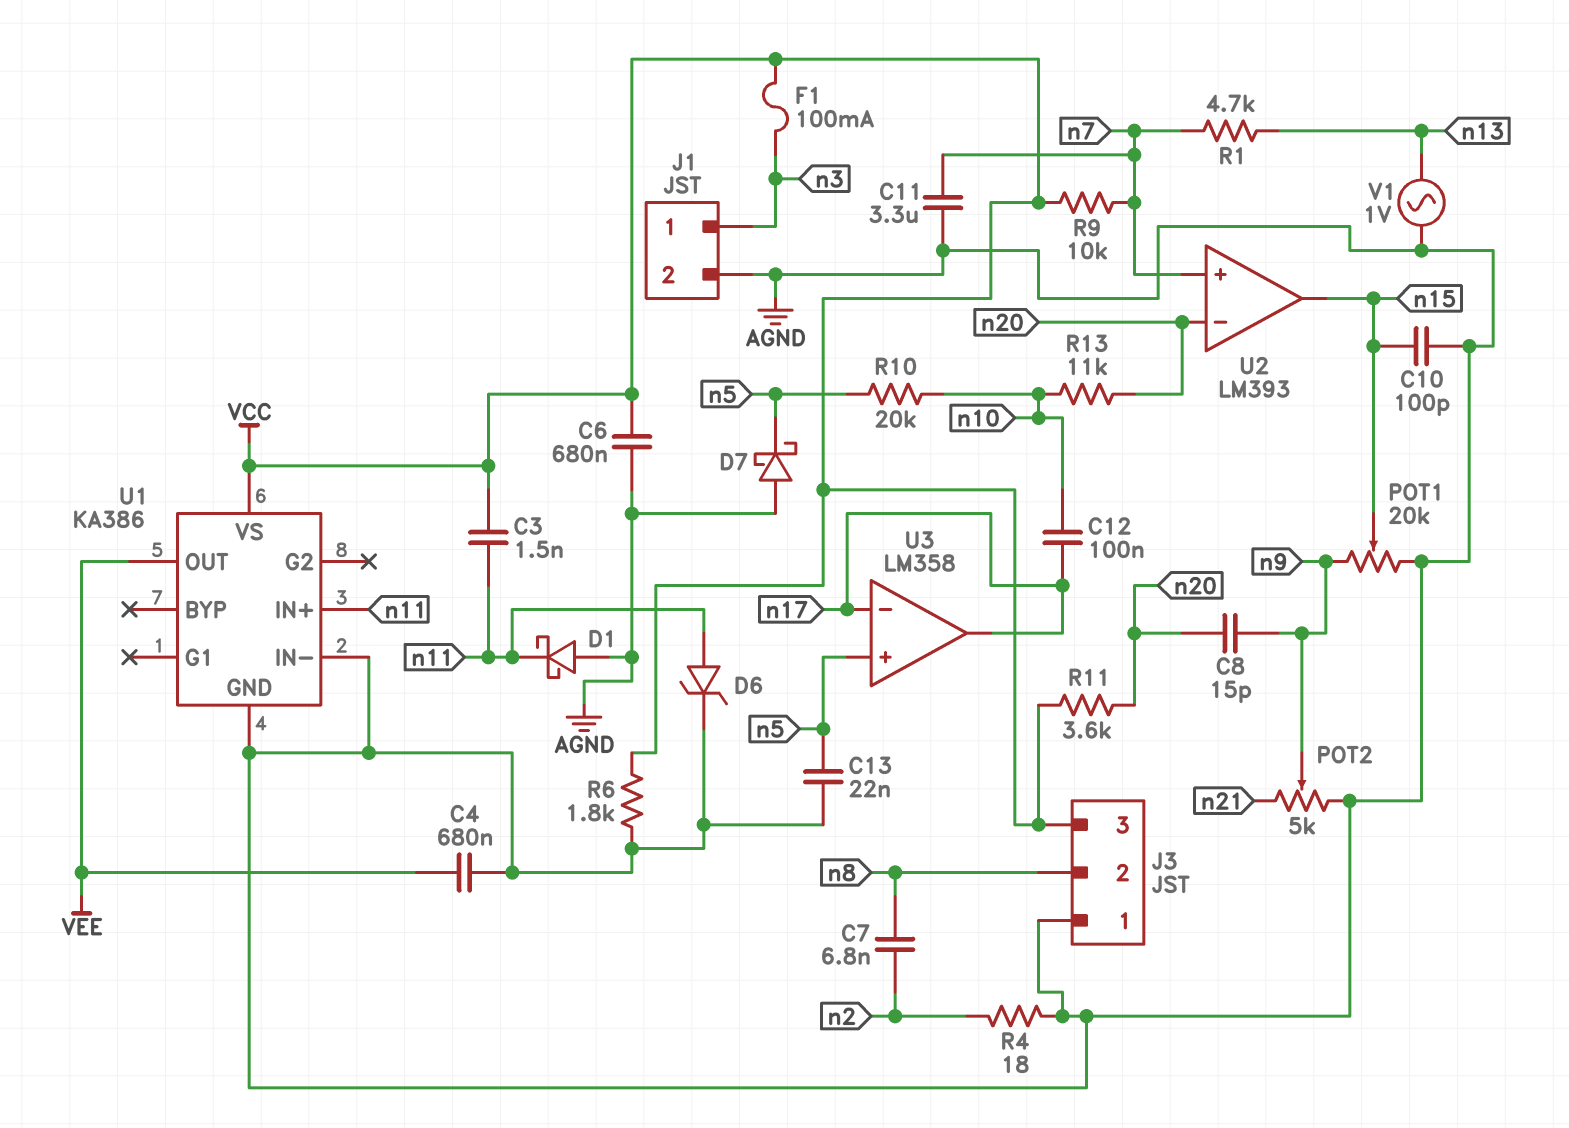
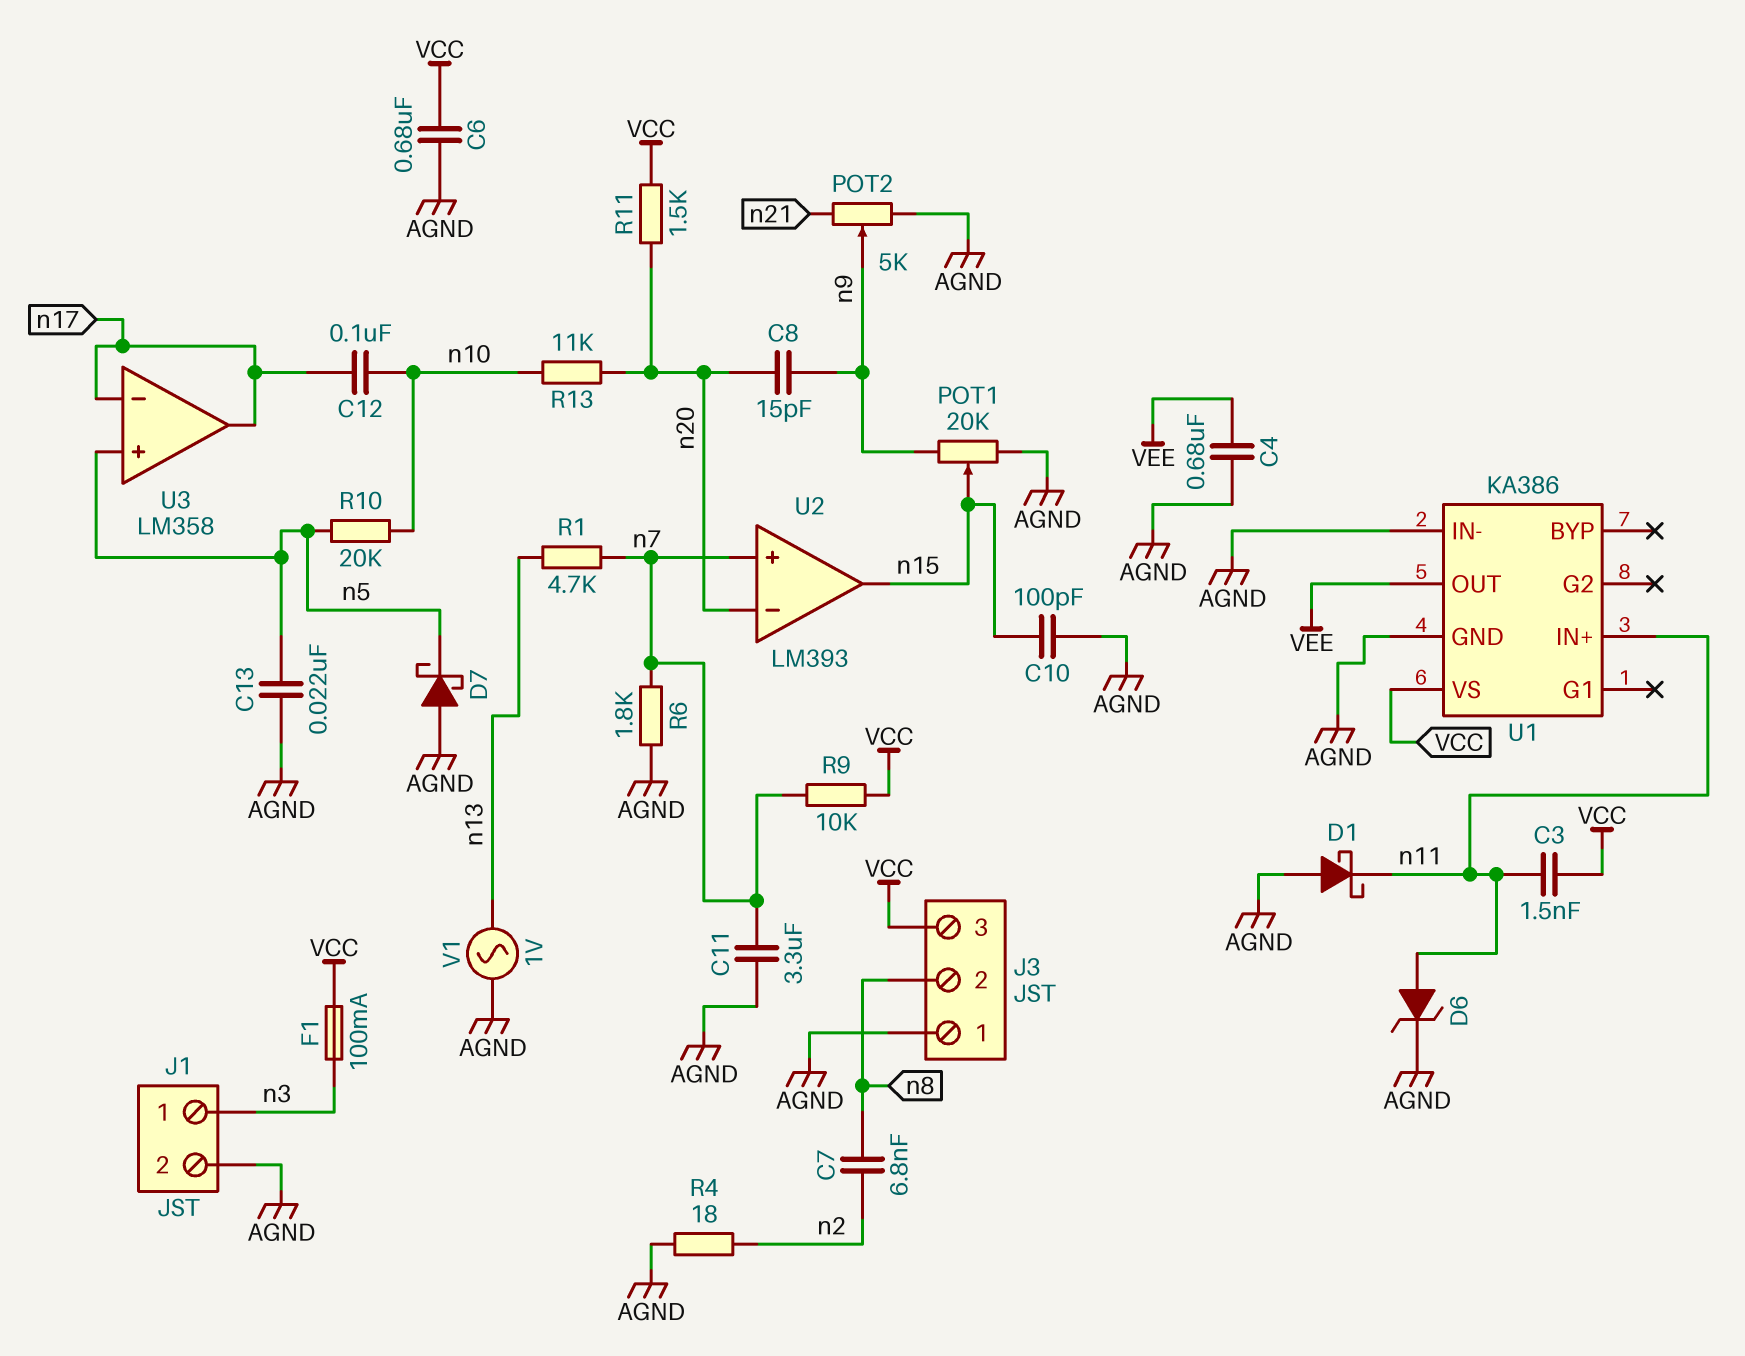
R6: 1.8k (AGND, VCC) -> 1.8k (AGND, n7)
R11: 3.6k (VCC, n20) -> 1.5k (VCC, n20)

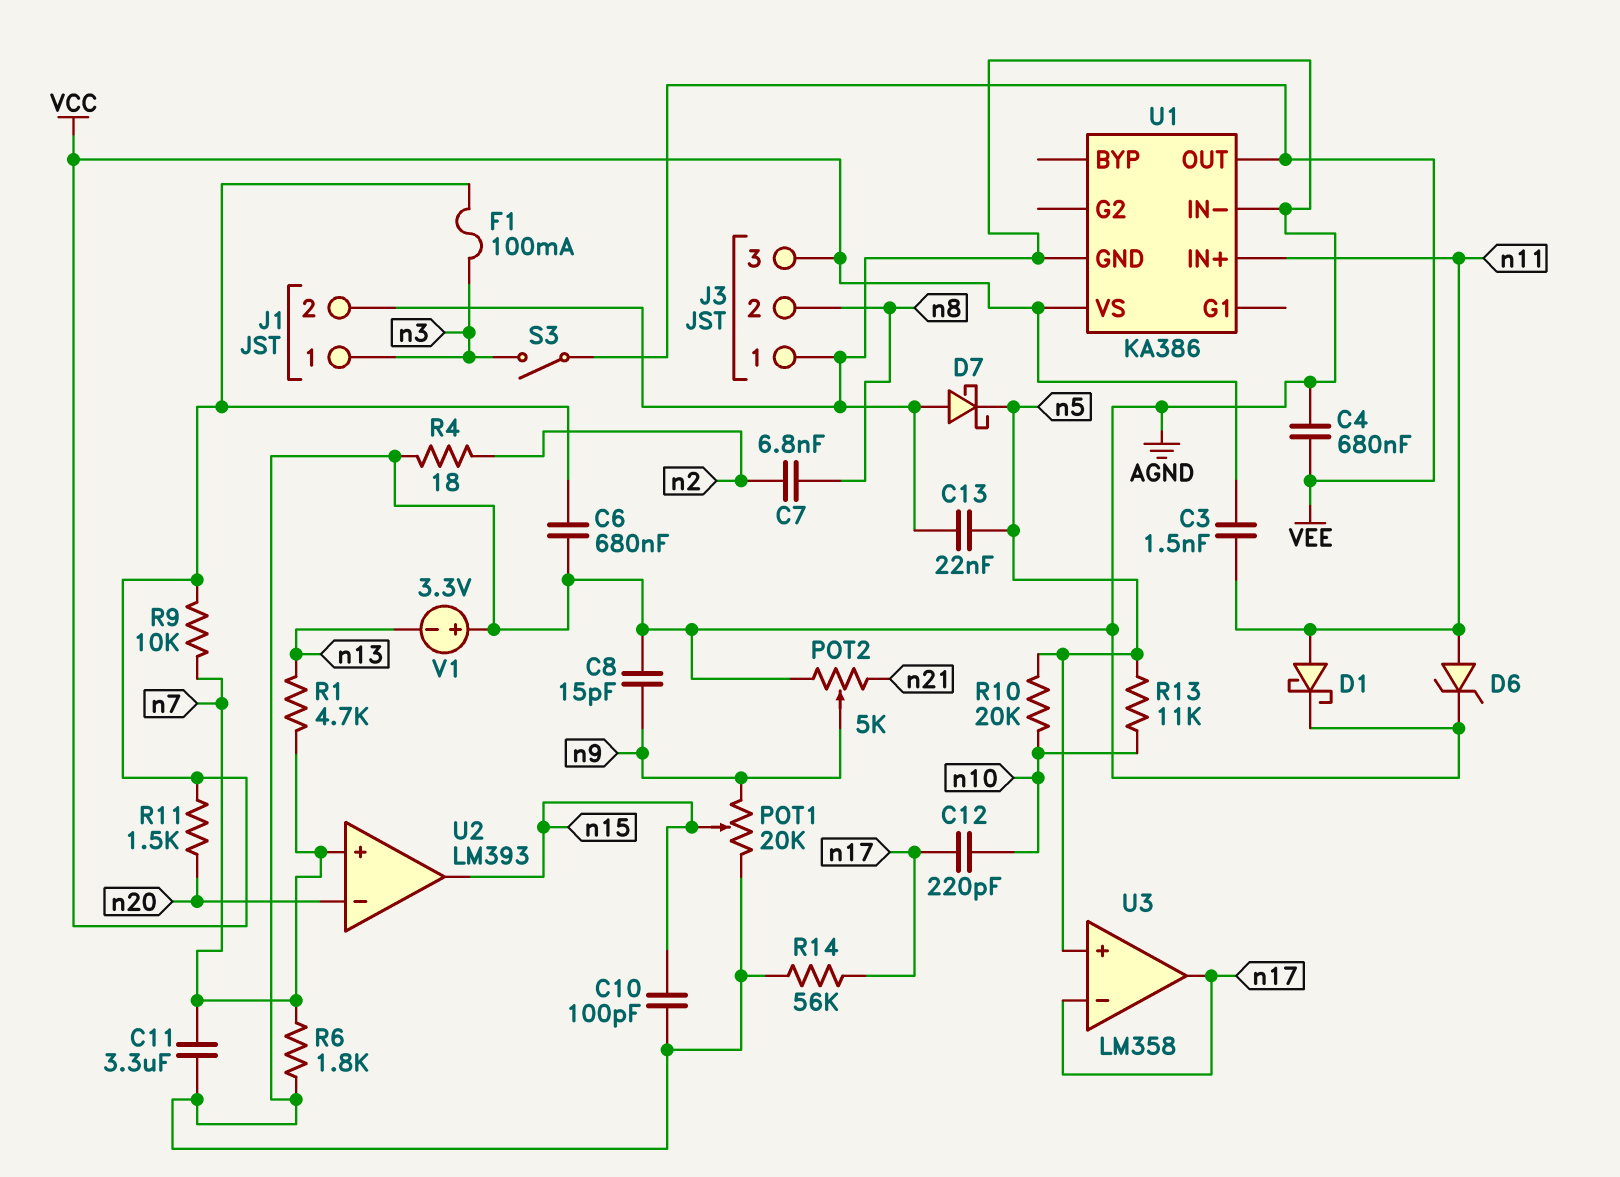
C8: 15pF (n9, n20) -> 15pF (AGND, n9)
C12: 100nF (n10, n17) -> 220pF (n10, n17)
D1: schottky (A AGND, K n11) -> schottky (A n11, K AGND)
R13: 11k (n10, n20) -> 11k (n5, n10)
R14: none -> 56k (AGND, n17)
S3: none -> switch (VEE, n3)
V1: AC 1V (AGND, n13) -> 3.3V (plus AGND, minus n13)

